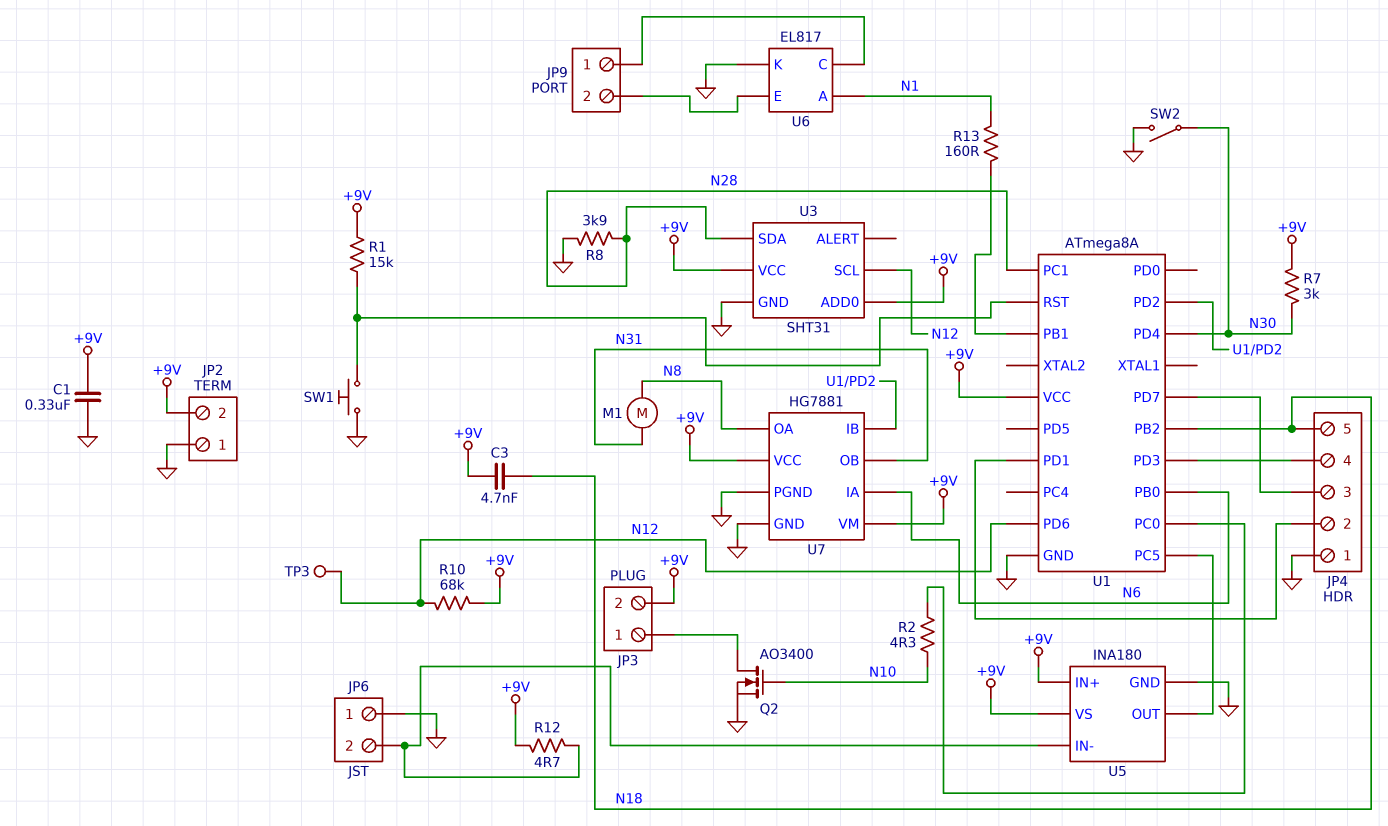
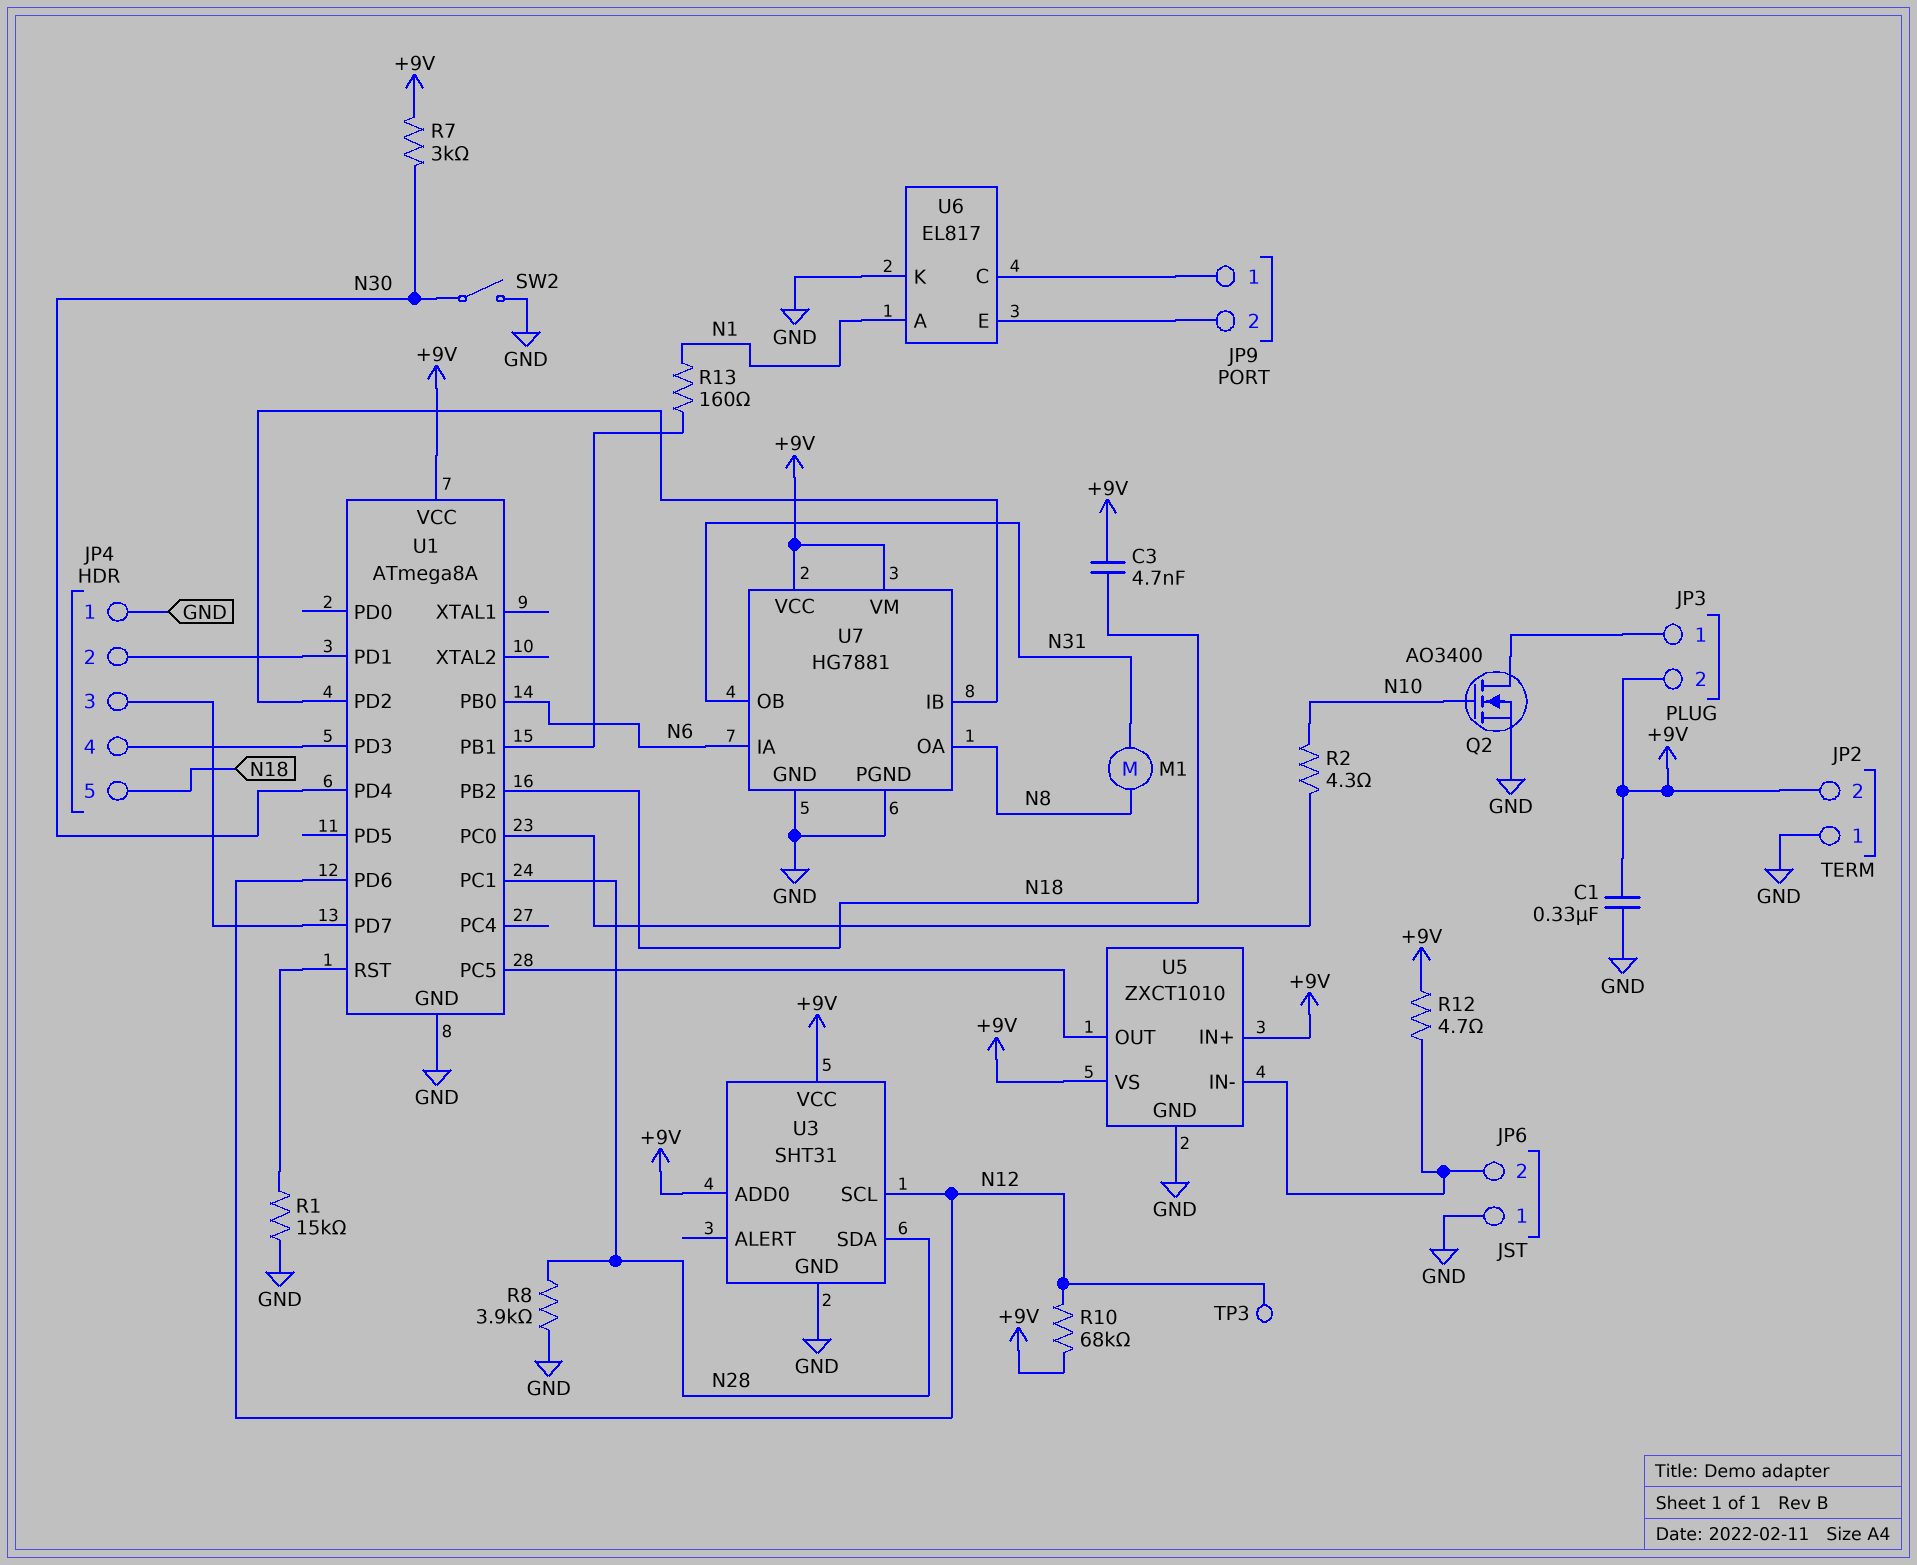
R1: 15k (+9V, U1/RST) -> 15k (GND, U1/RST)
SW1: button (GND, U1/RST) -> none
U5: INA180 -> ZXCT1010

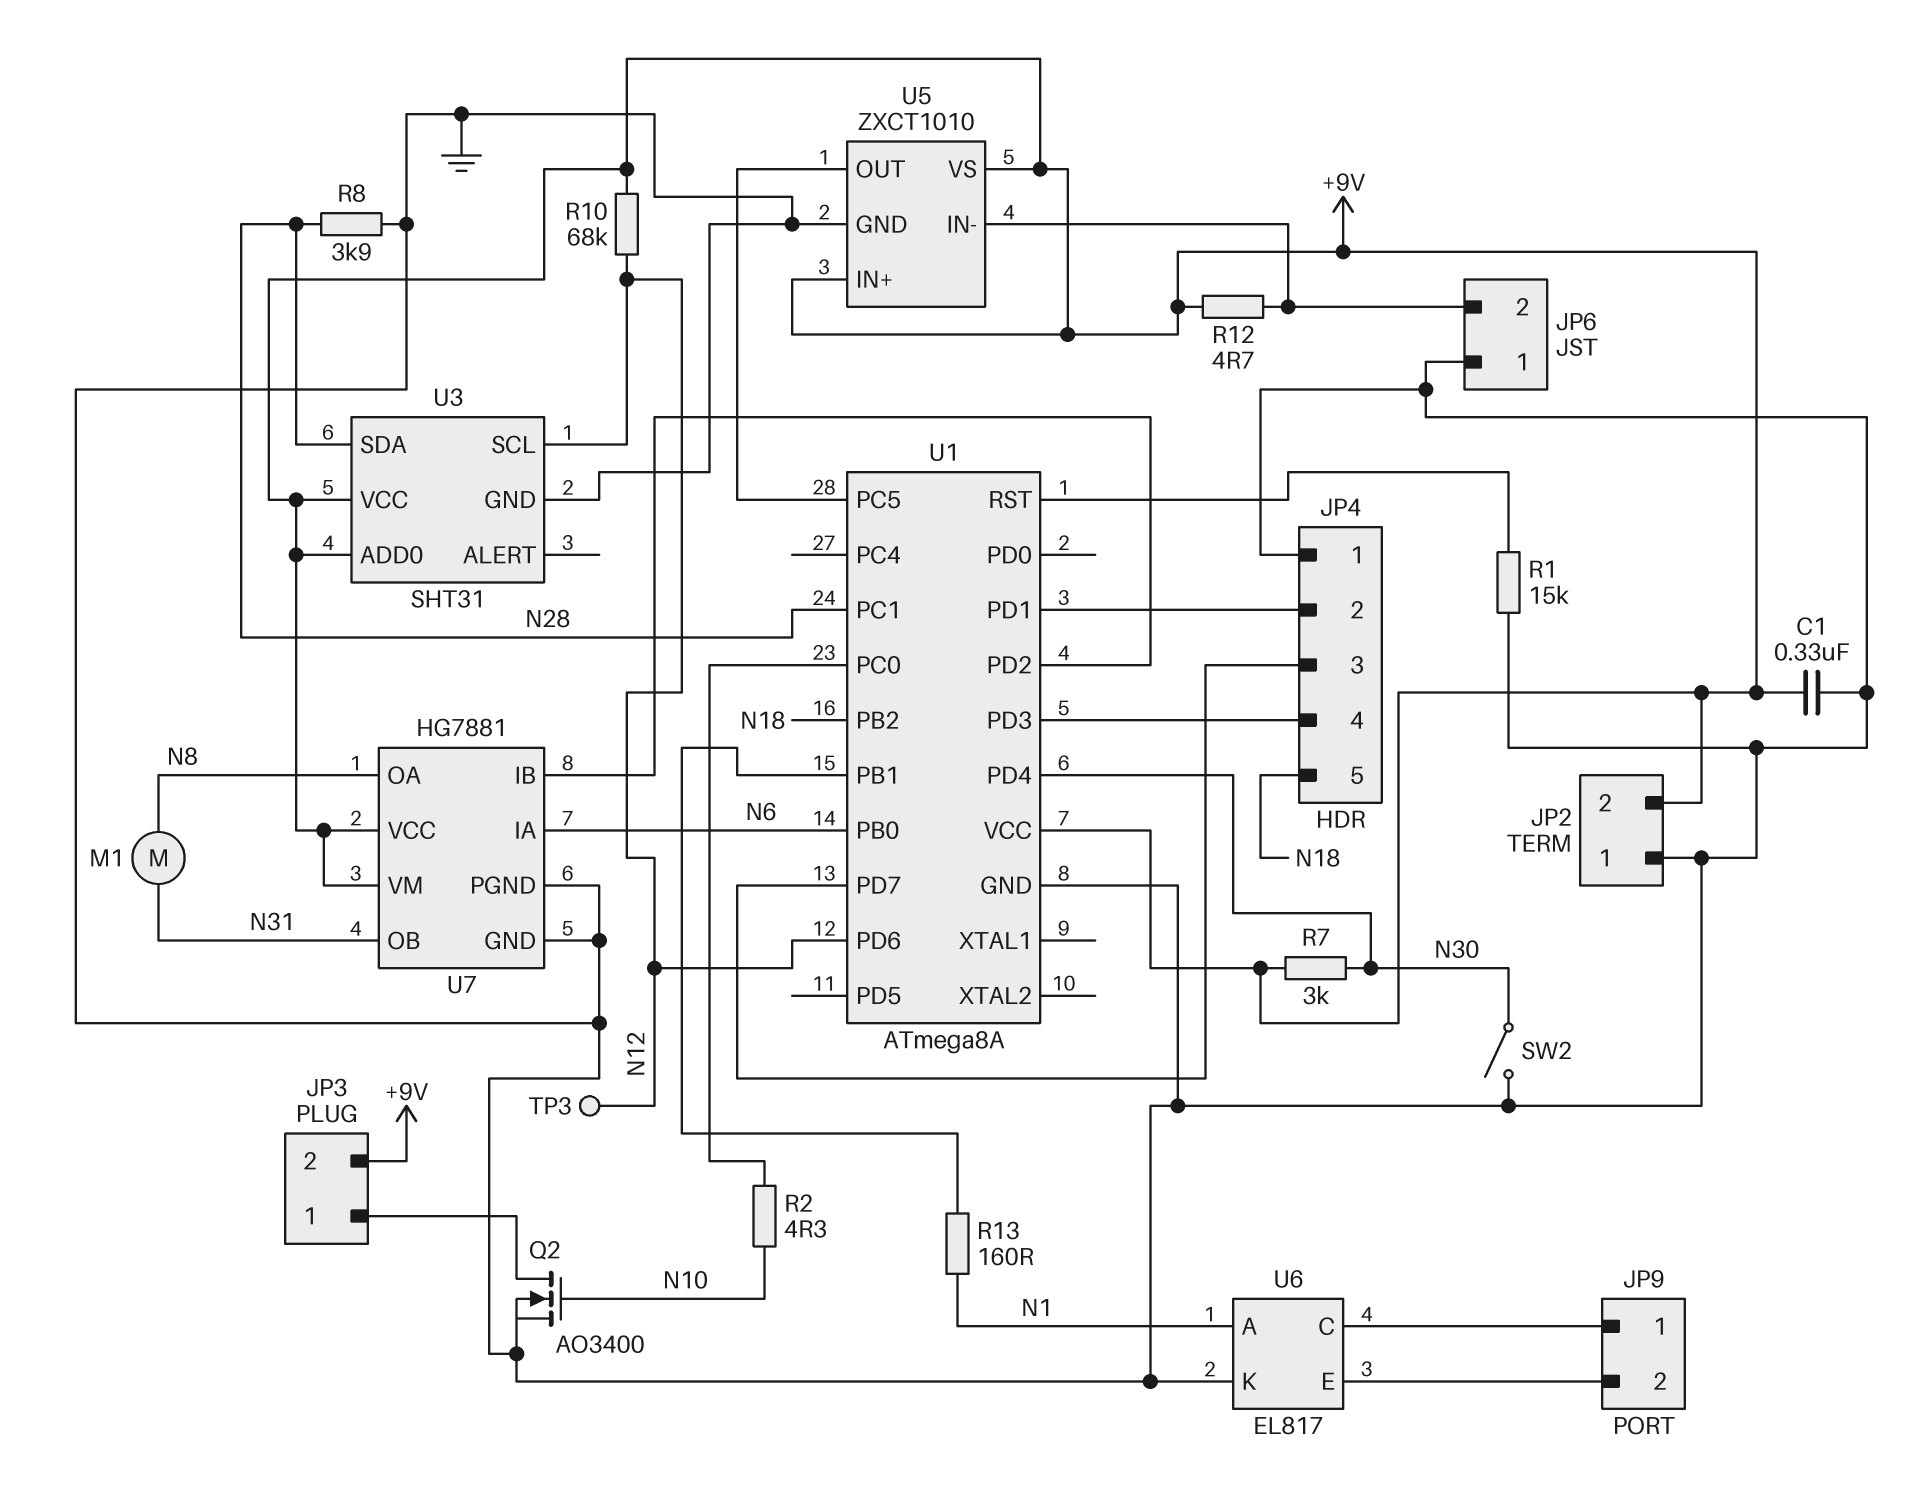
C3: 4.7nF (+9V, N18) -> none

